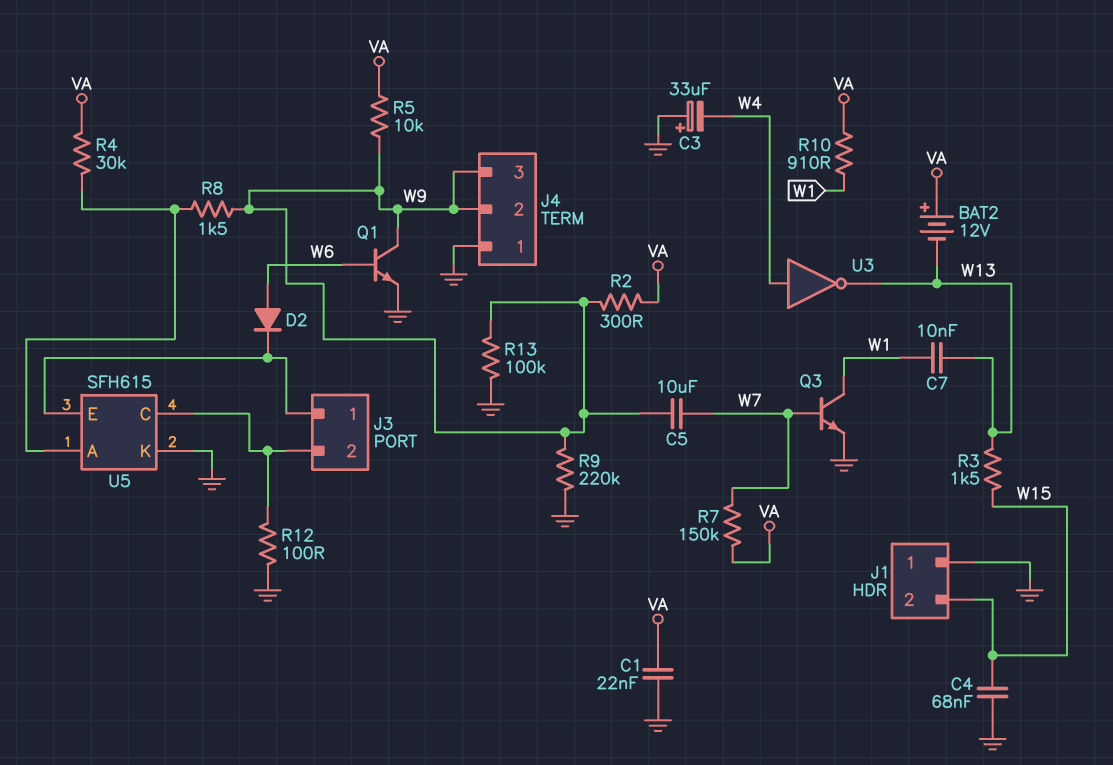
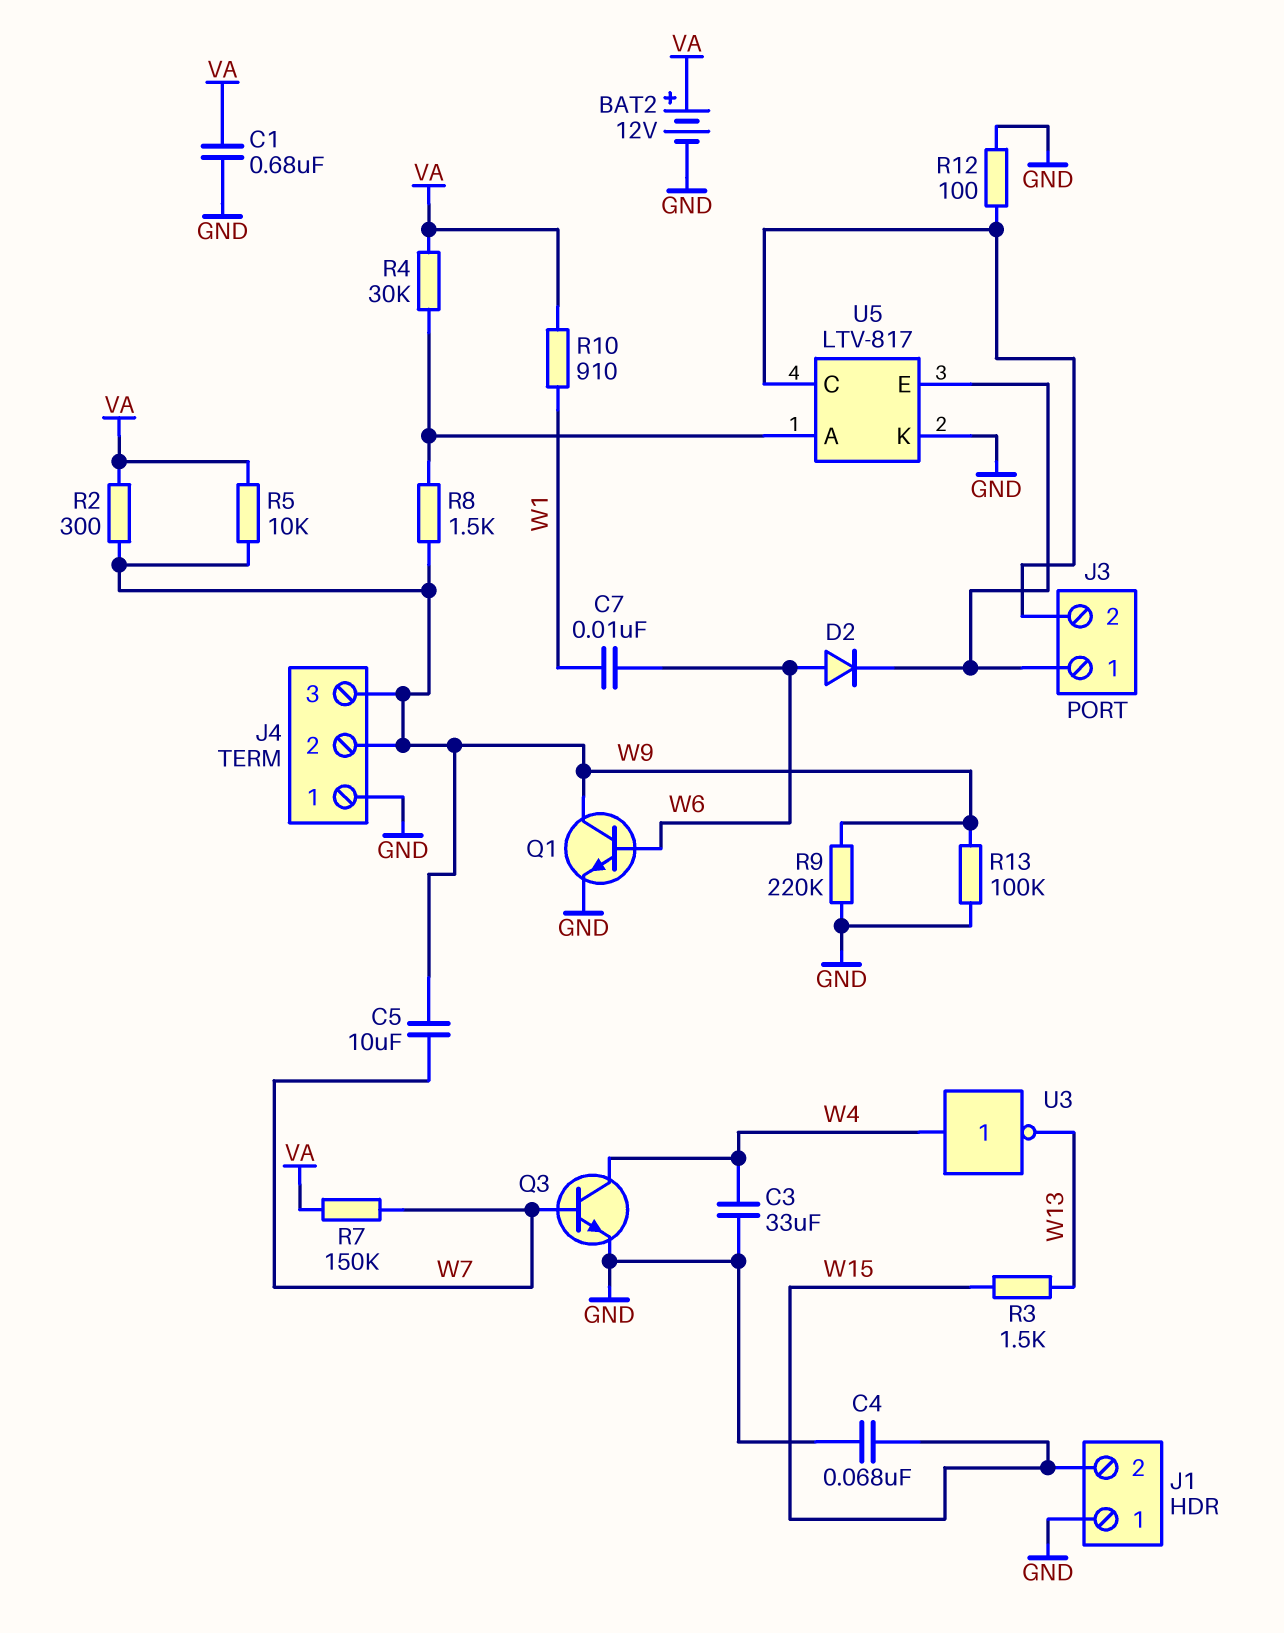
BAT2: 12V (plus VA, minus W13) -> 12V (plus VA, minus GND)
C1: 22nF (GND, VA) -> 680nF (GND, VA)
C3: 33uF (plus GND, minus W4) -> 33uF (GND, W4)
C7: 10nF (W1, W13) -> 10nF (W1, W6)
Q3: NPN (B W7, C W1, E GND) -> NPN (B W7, C W4, E GND)
U5: SFH615 -> LTV-817

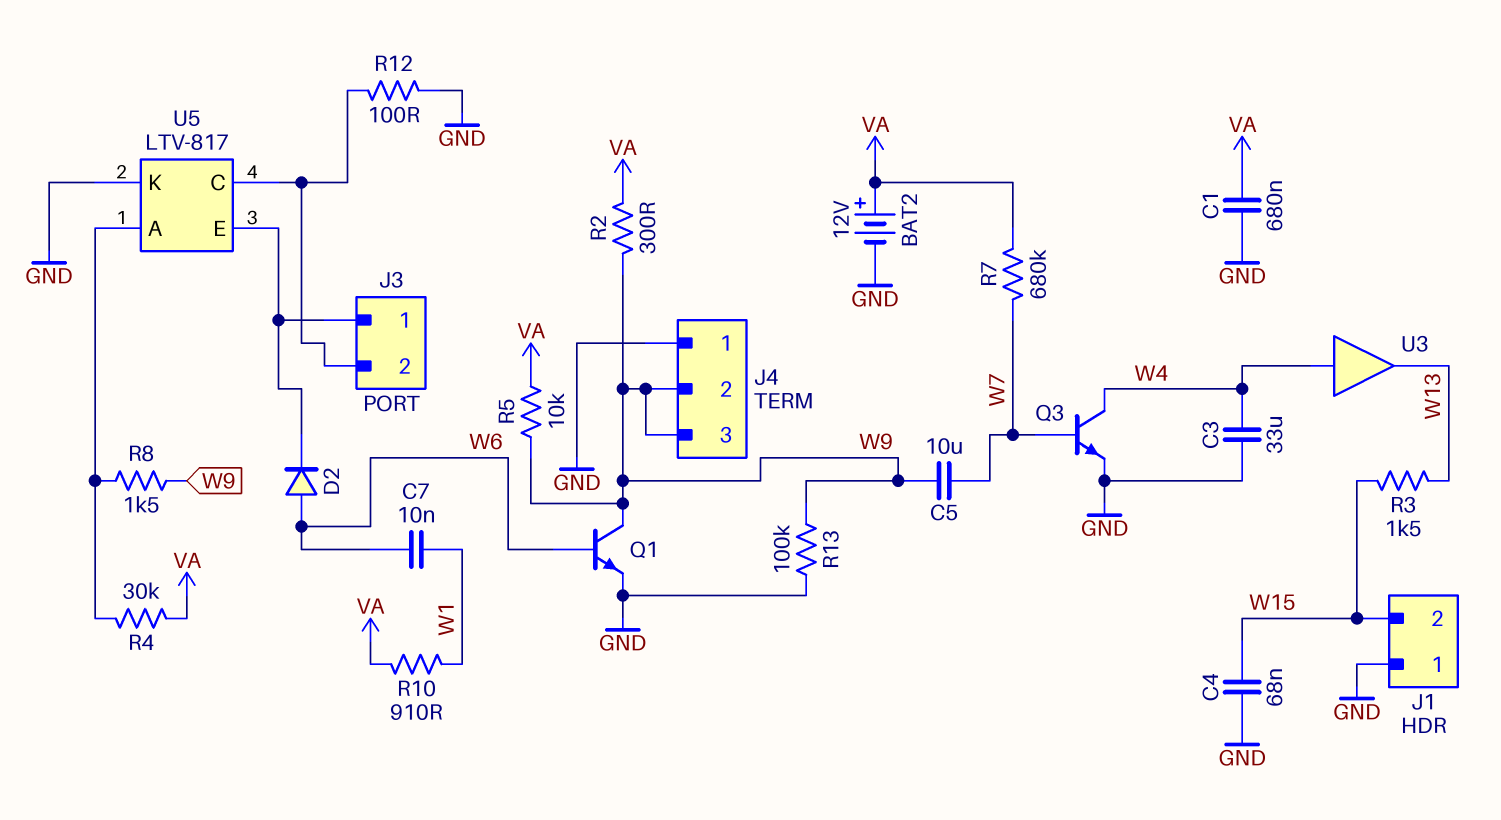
R7: 150k (VA, W7) -> 680k (VA, W7)
R9: 220k (GND, W9) -> none
U3: NOT (in W4, out W13) -> buffer (in W4, out W13)

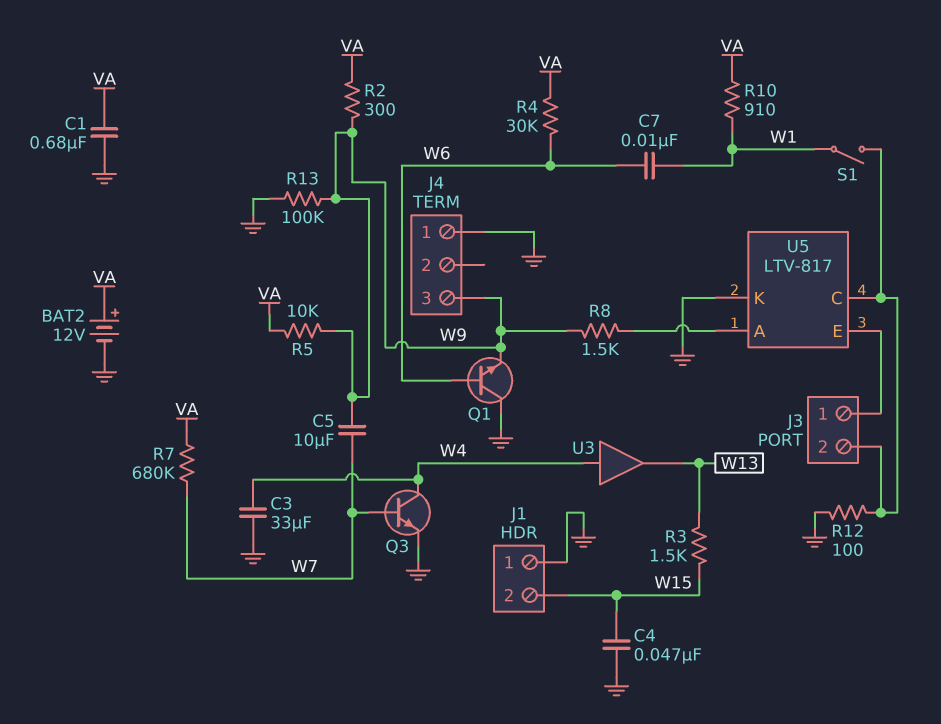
C4: 68nF (GND, W15) -> 47nF (GND, W15)
D2: diode (A W6, K J3/1) -> none
J4 pin 2: W9 -> none
Q1: NPN (B W6, C W9, E GND) -> NPN (B W6, C GND, E W9)
R4: 30k (U5/A, VA) -> 30k (VA, W6)
S1: none -> switch (J3/2, W1)

